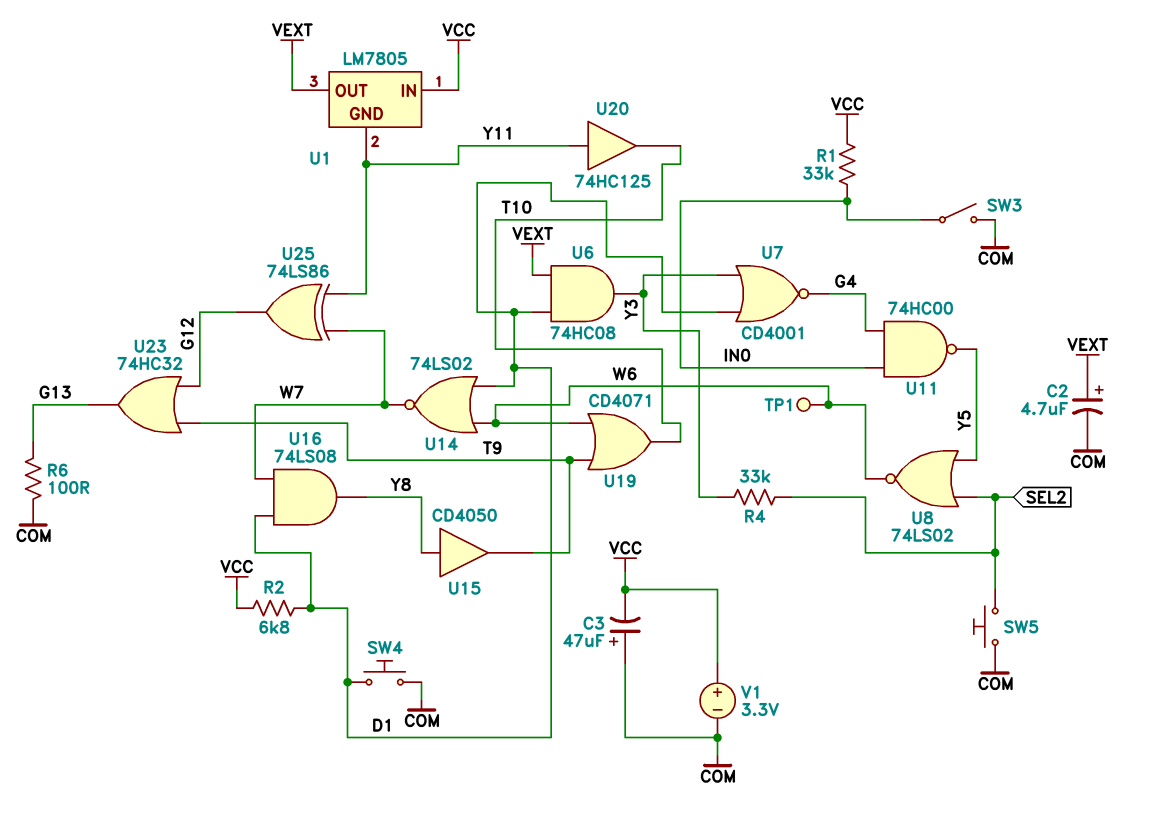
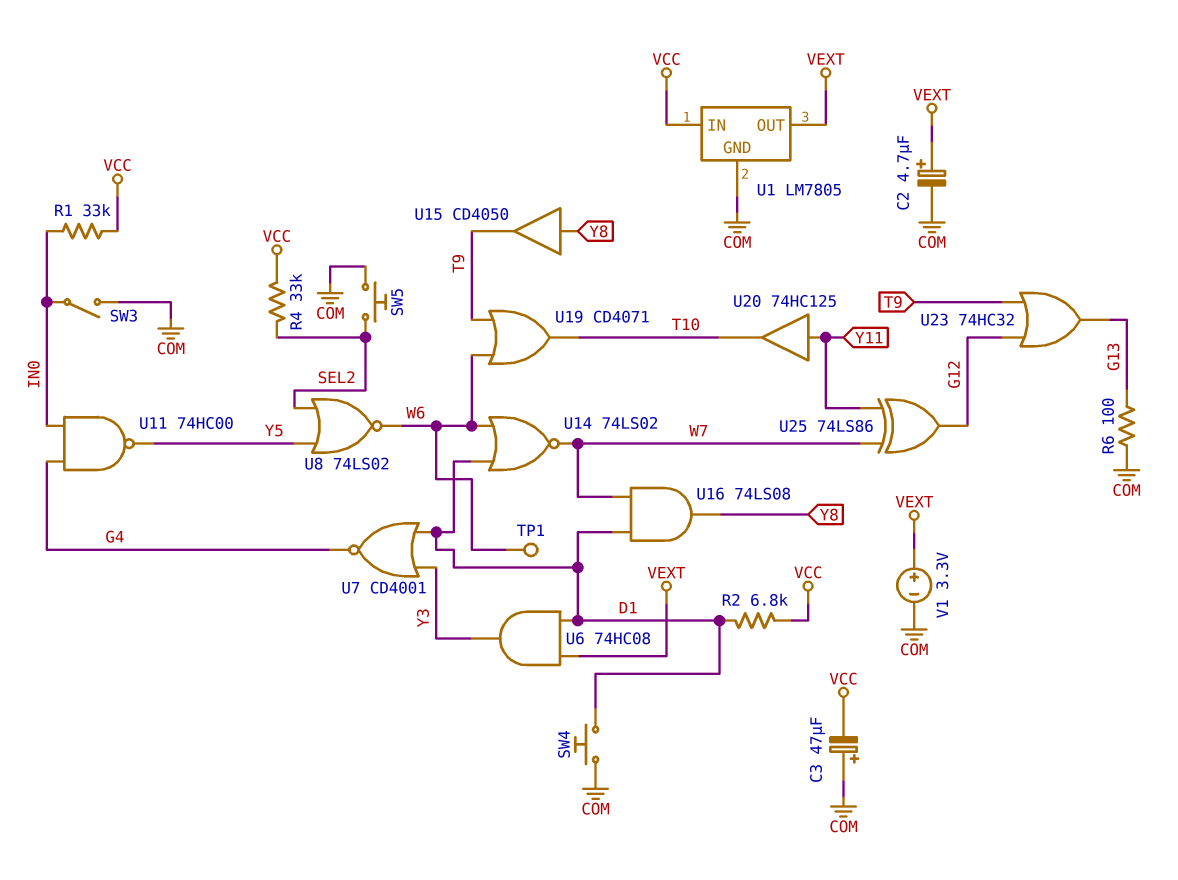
R4: 33k (SEL2, Y3) -> 33k (SEL2, VCC)
U1 pin GND: Y11 -> COM
V1: 3.3V (plus VCC, minus COM) -> 3.3V (plus VEXT, minus COM)

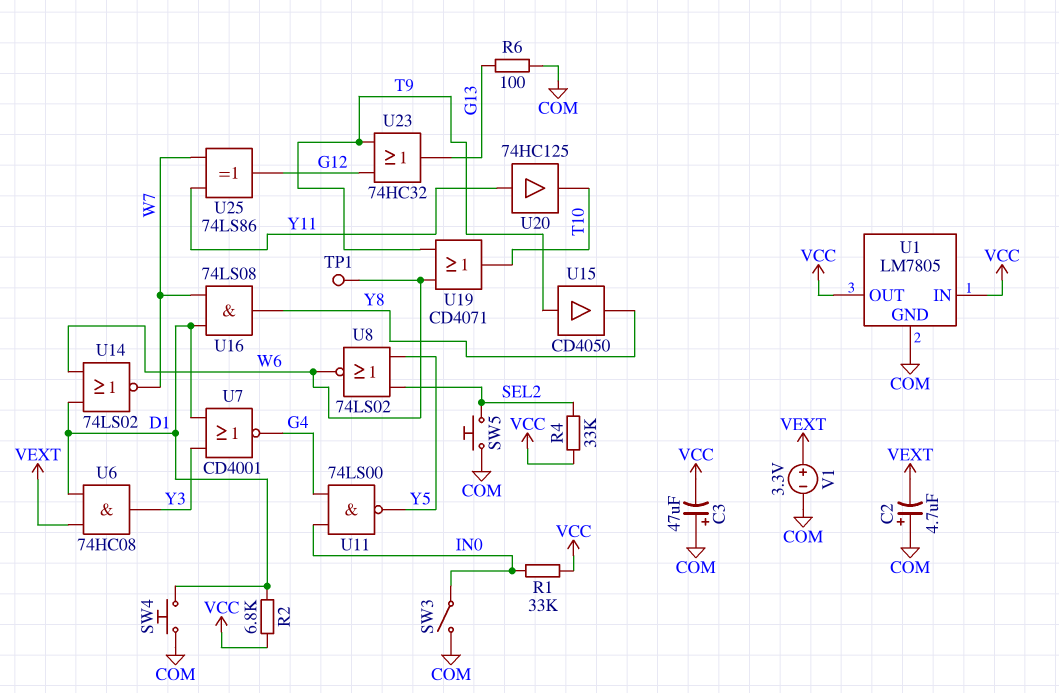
C2: 4.7uF (plus VEXT, minus COM) -> 4.7uF (plus COM, minus VEXT)
U1 pin OUT: VEXT -> VCC
U11: NAND 74HC00 (in G4, in IN0, out Y5) -> NAND 74LS00 (in G4, in IN0, out Y5)
U15: buffer CD4050 (in Y8, out T9) -> buffer CD4050 (in T9, out Y8)

